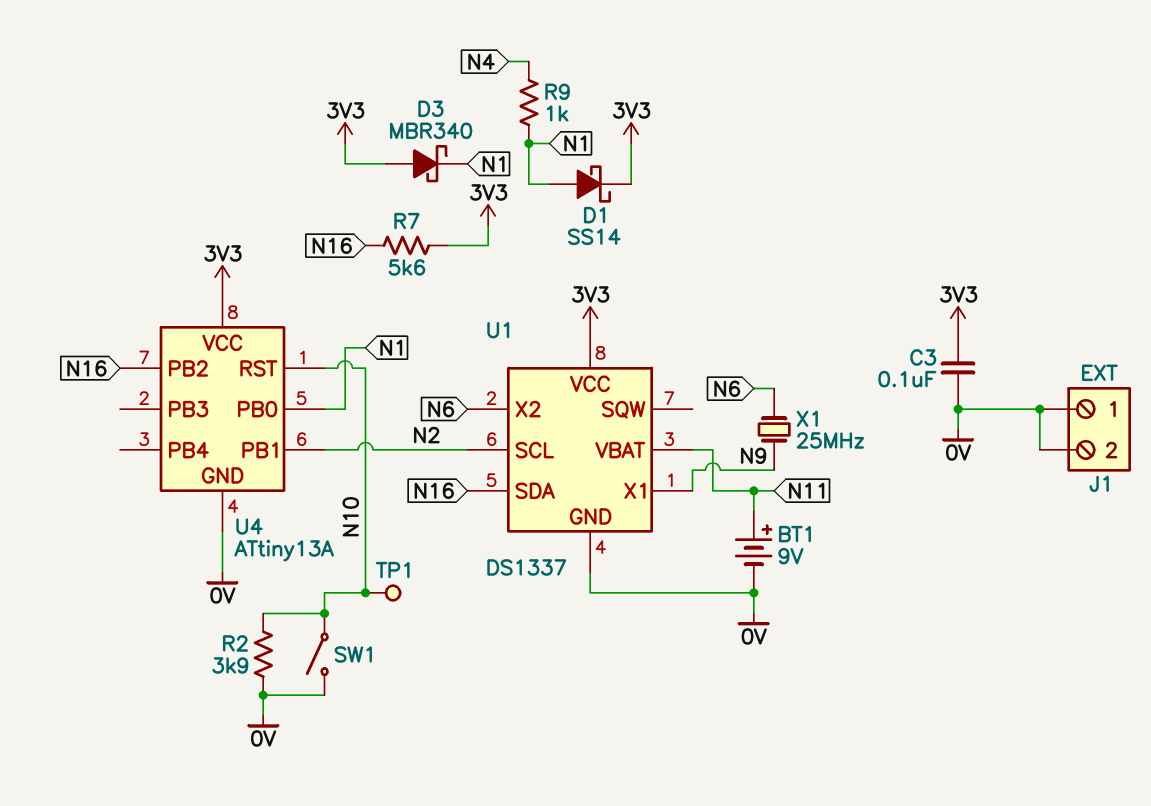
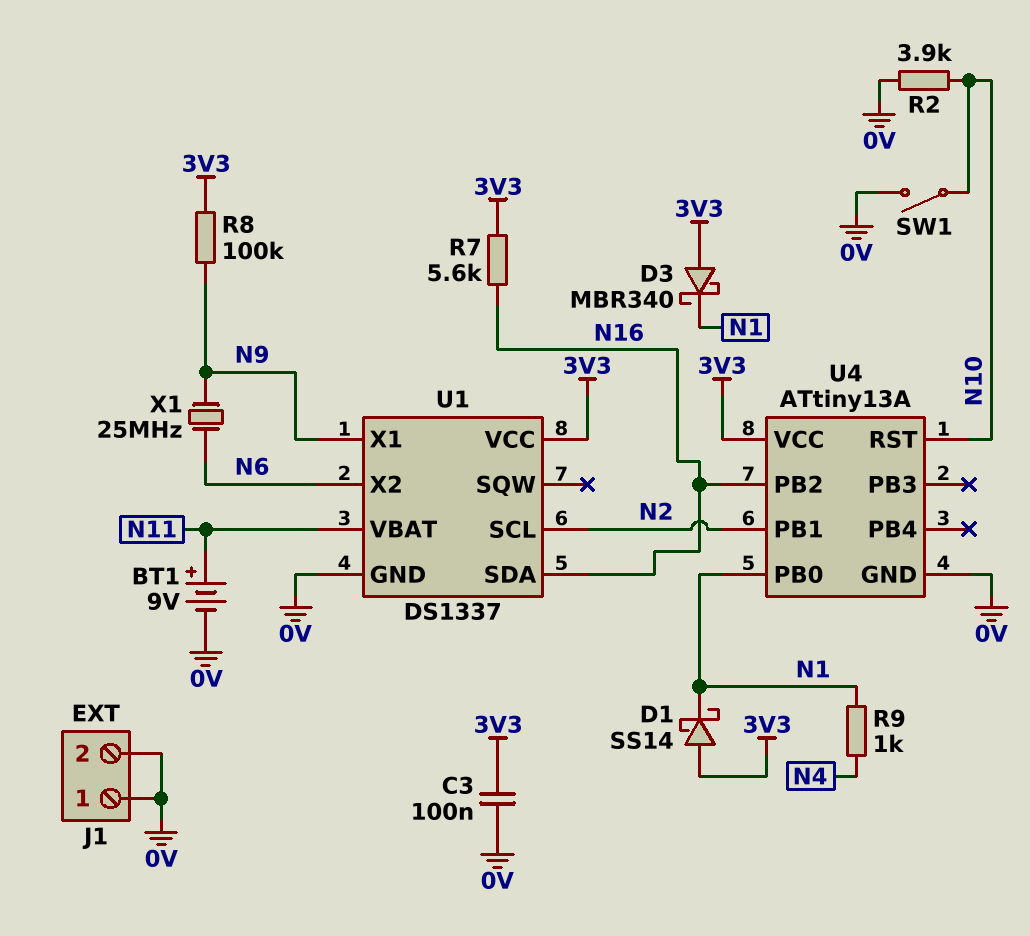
D1: schottky SS14 (A N1, K 3V3) -> schottky SS14 (A 3V3, K N1)
R8: none -> 100k (3V3, N9)
TP1: test point (N10) -> none

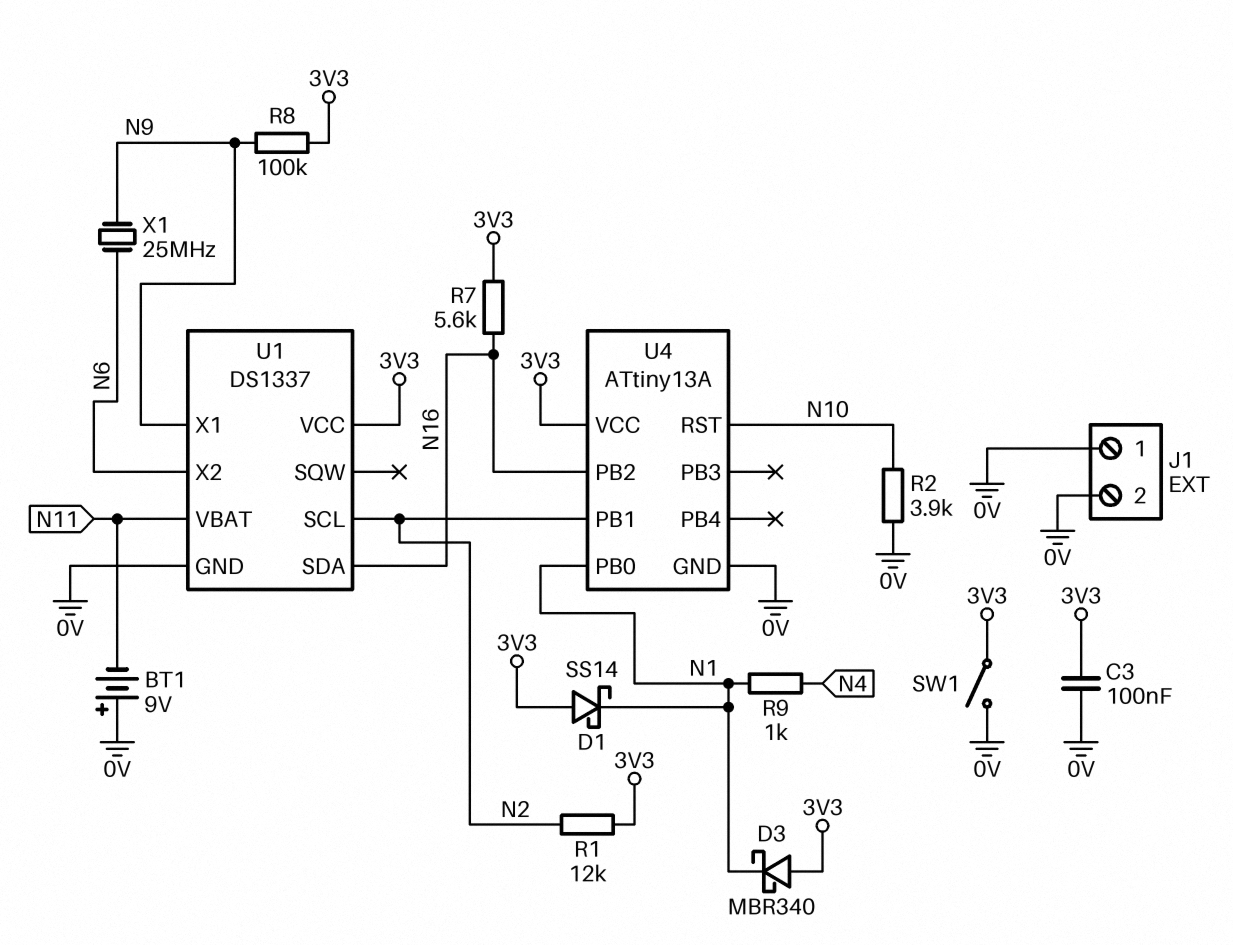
BT1: 9V (plus N11, minus 0V) -> 9V (plus 0V, minus N11)
R1: none -> 12k (3V3, N2)
SW1: switch (0V, N10) -> switch (0V, 3V3)

